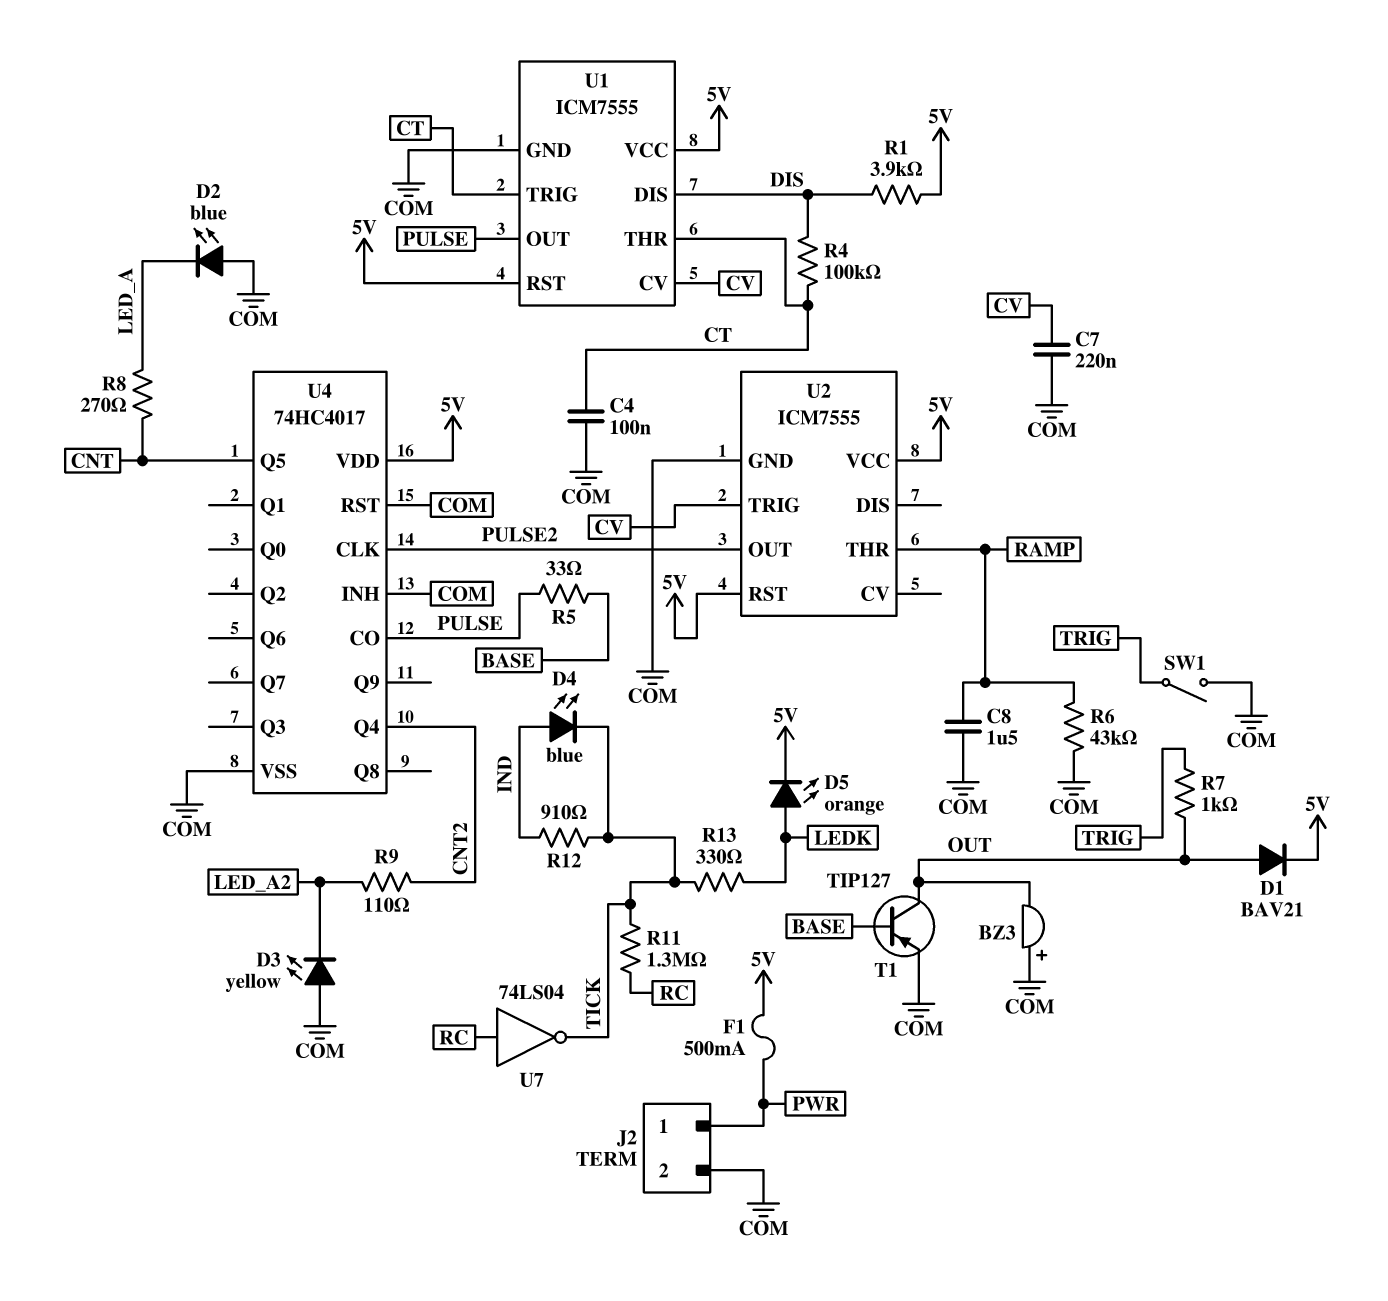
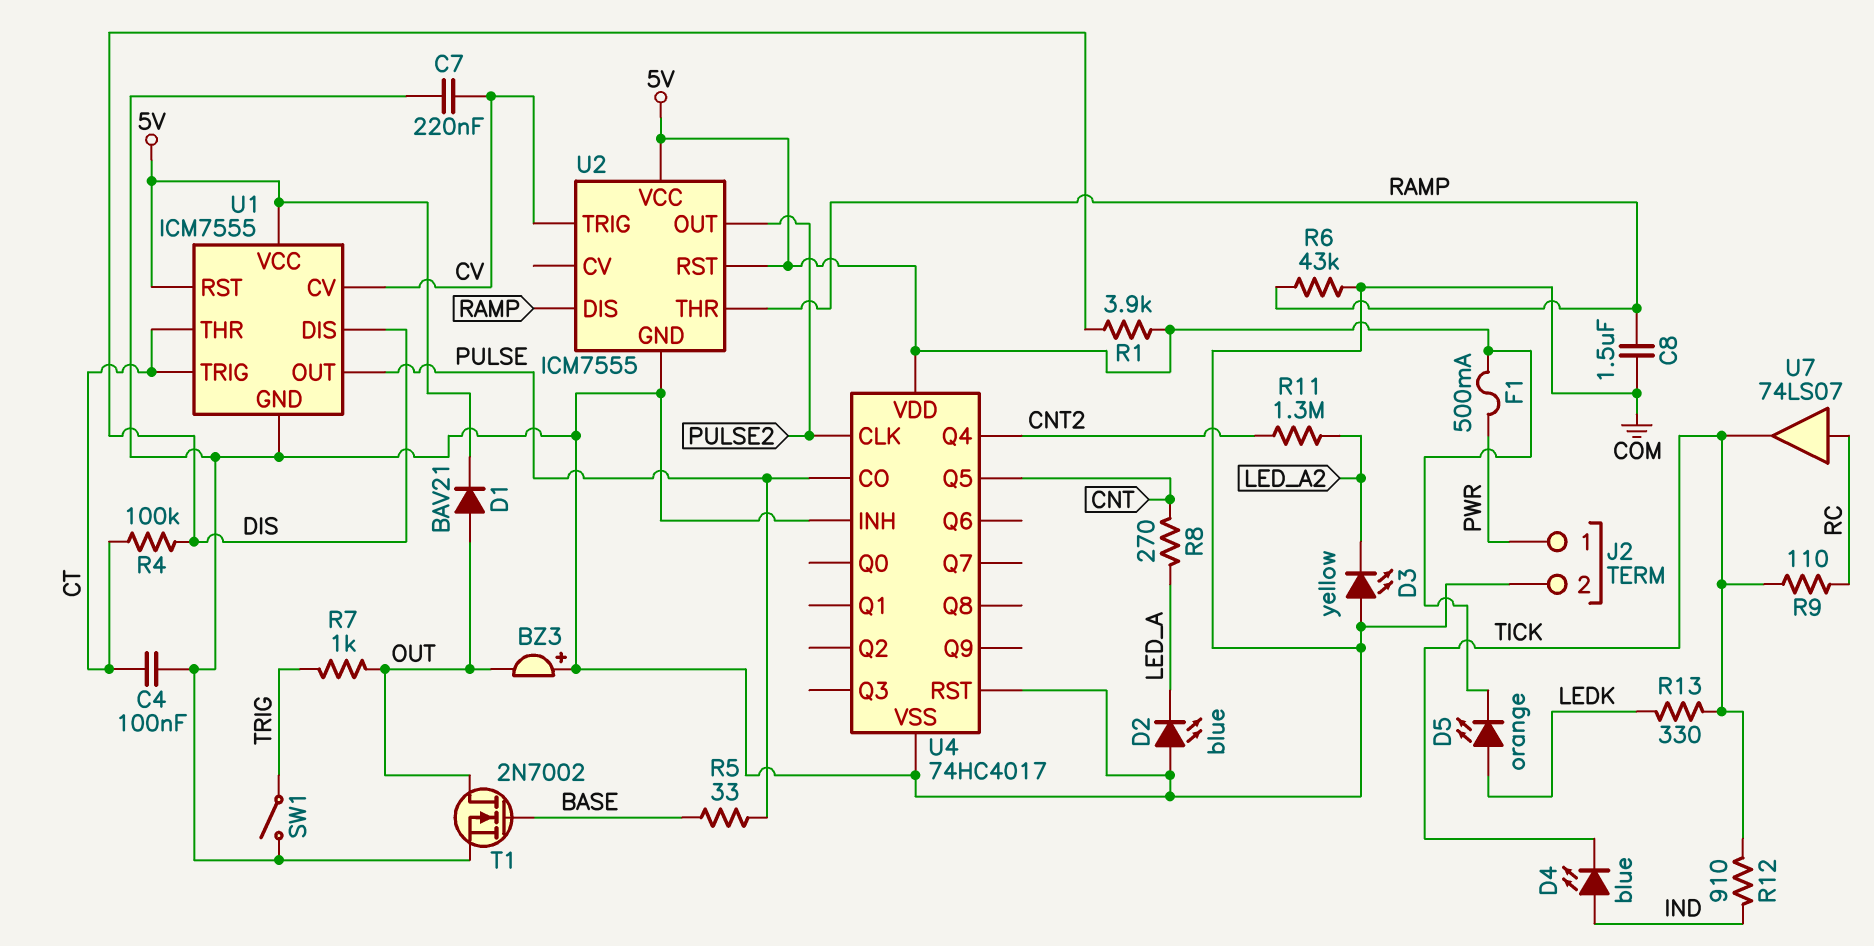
R9: 110 (CNT2, LED_A2) -> 110 (RC, TICK)
R11: 1.3M (RC, TICK) -> 1.3M (CNT2, LED_A2)
T1: PNP TIP127 (B BASE, C OUT, E COM) -> NMOS 2N7002 (G BASE, D OUT, S COM)
U2 pin DIS: none -> RAMP
U7: NOT 74LS04 (in RC, out TICK) -> buffer 74LS07 (in RC, out TICK)

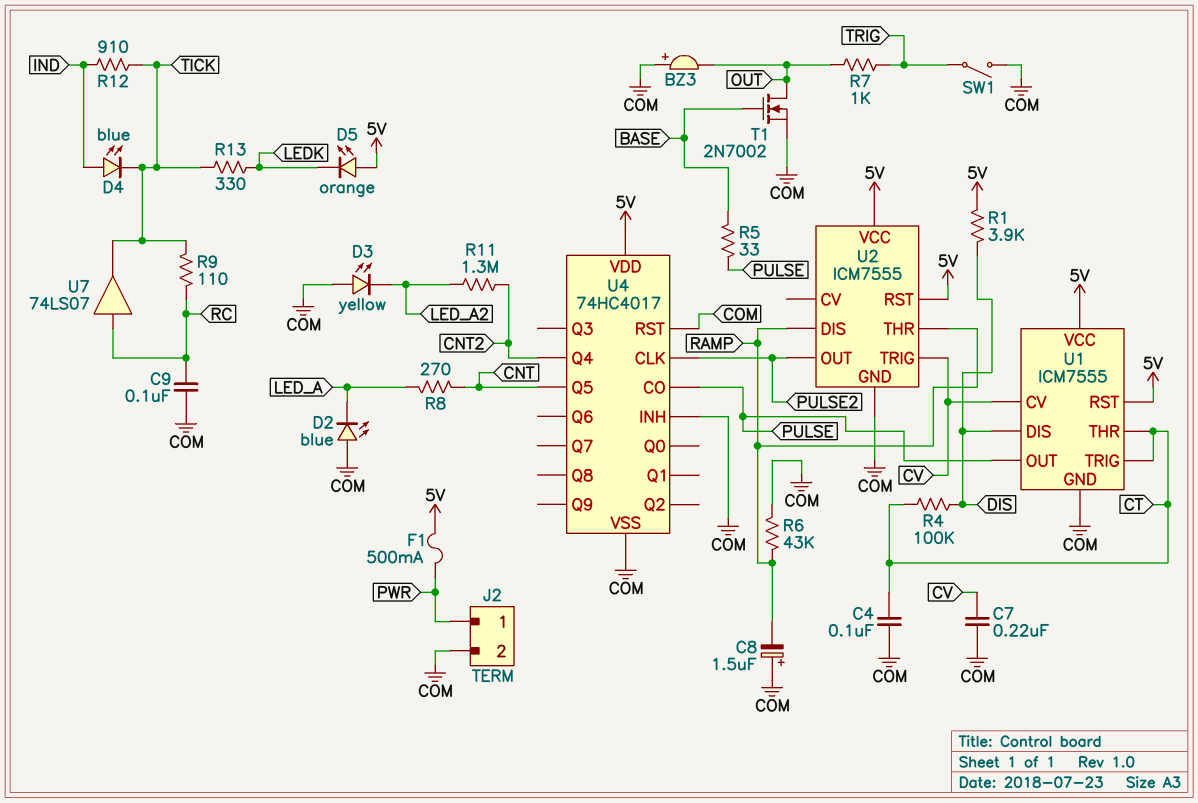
C8: 1.5uF (COM, RAMP) -> 1.5uF (plus COM, minus RAMP)
C9: none -> 100nF (COM, RC)
D1: diode BAV21 (A OUT, K 5V) -> none
D5: LED orange (A LEDK, K 5V) -> LED orange (A 5V, K LEDK)

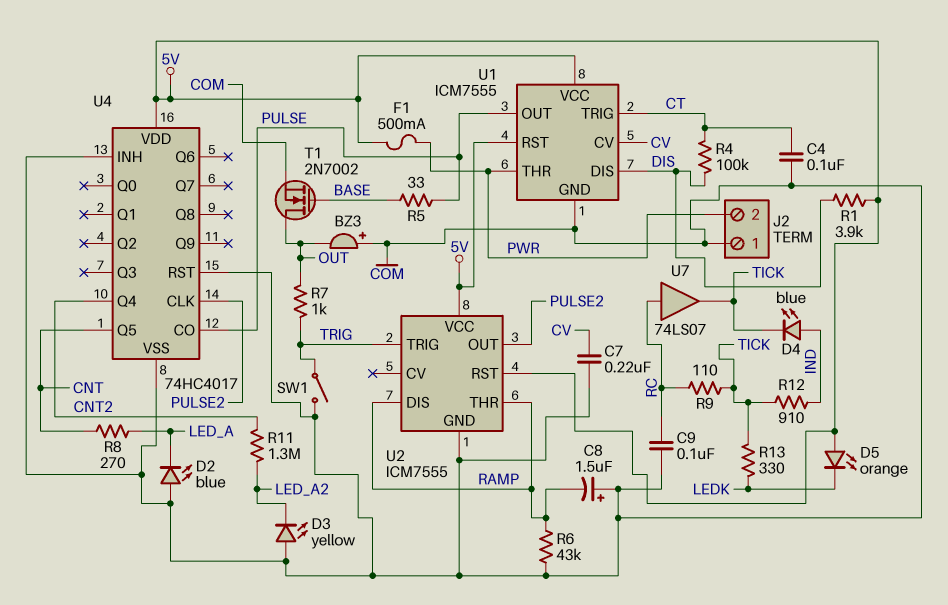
J2 pin 1: PWR -> COM
J2 pin 2: COM -> PWR
U1 pin THR: CT -> PWR
U2 pin TRIG: CV -> TRIG

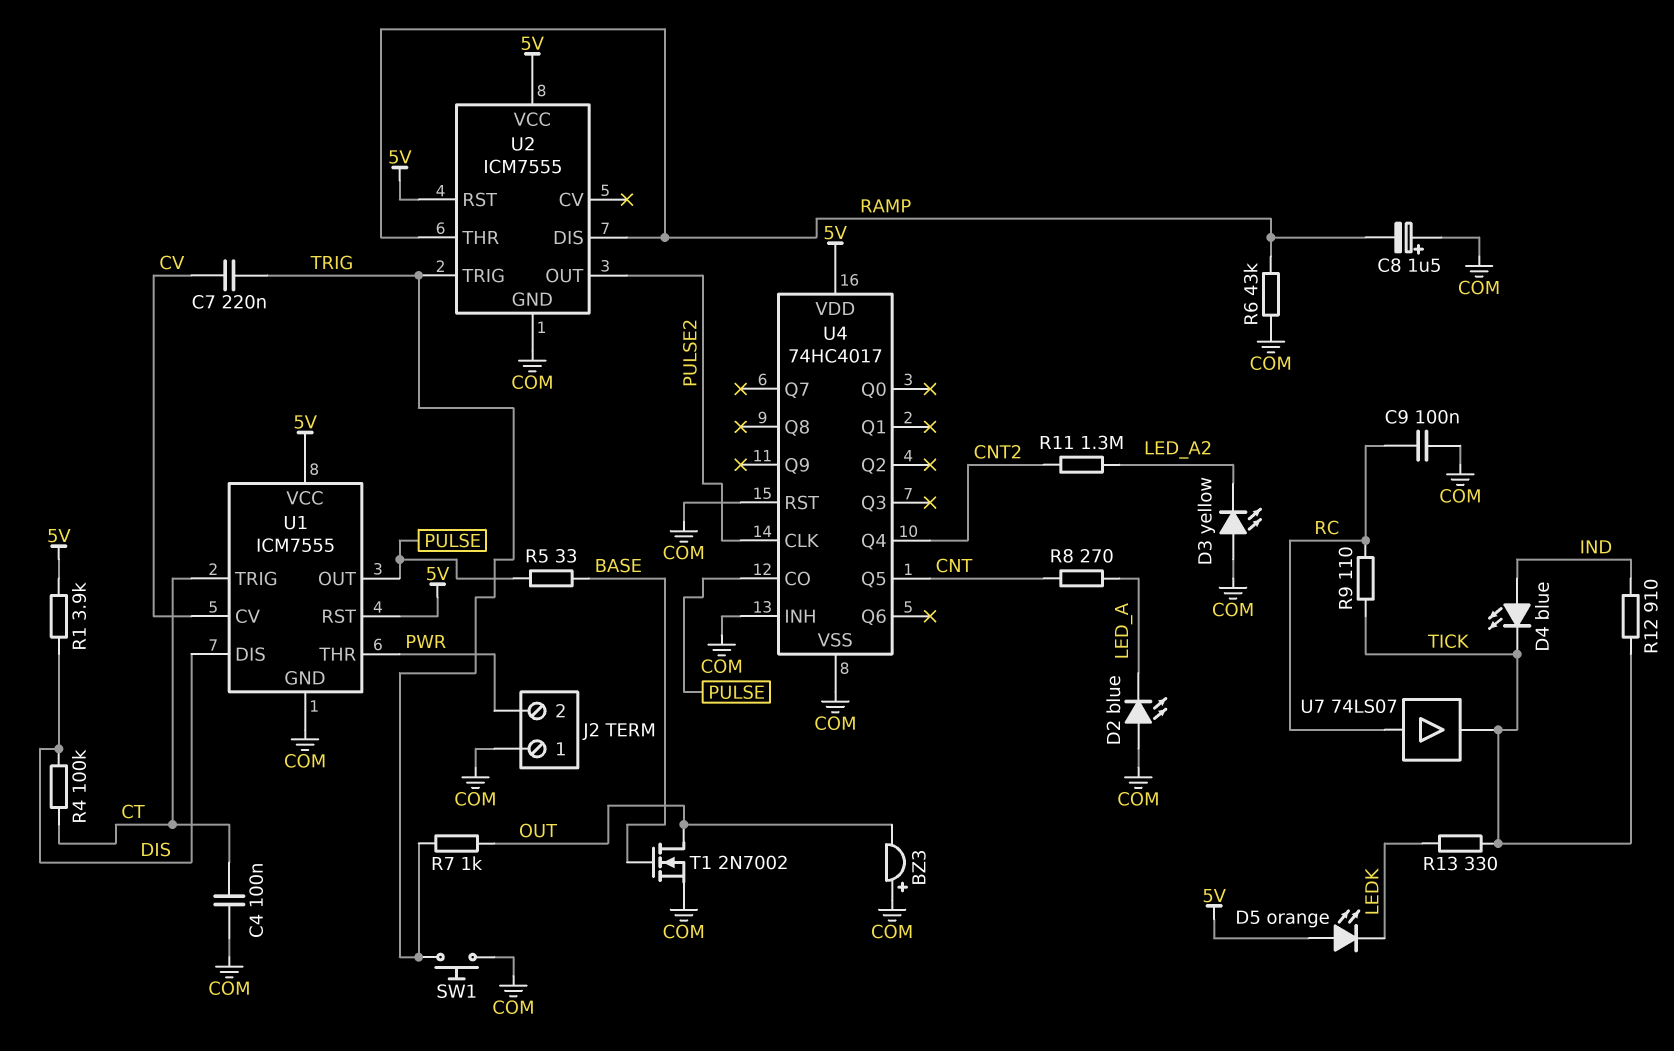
C7: 220nF (COM, CV) -> 220nF (CV, TRIG)
F1: 500mA (5V, PWR) -> none
SW1: switch (COM, TRIG) -> button (COM, TRIG)

